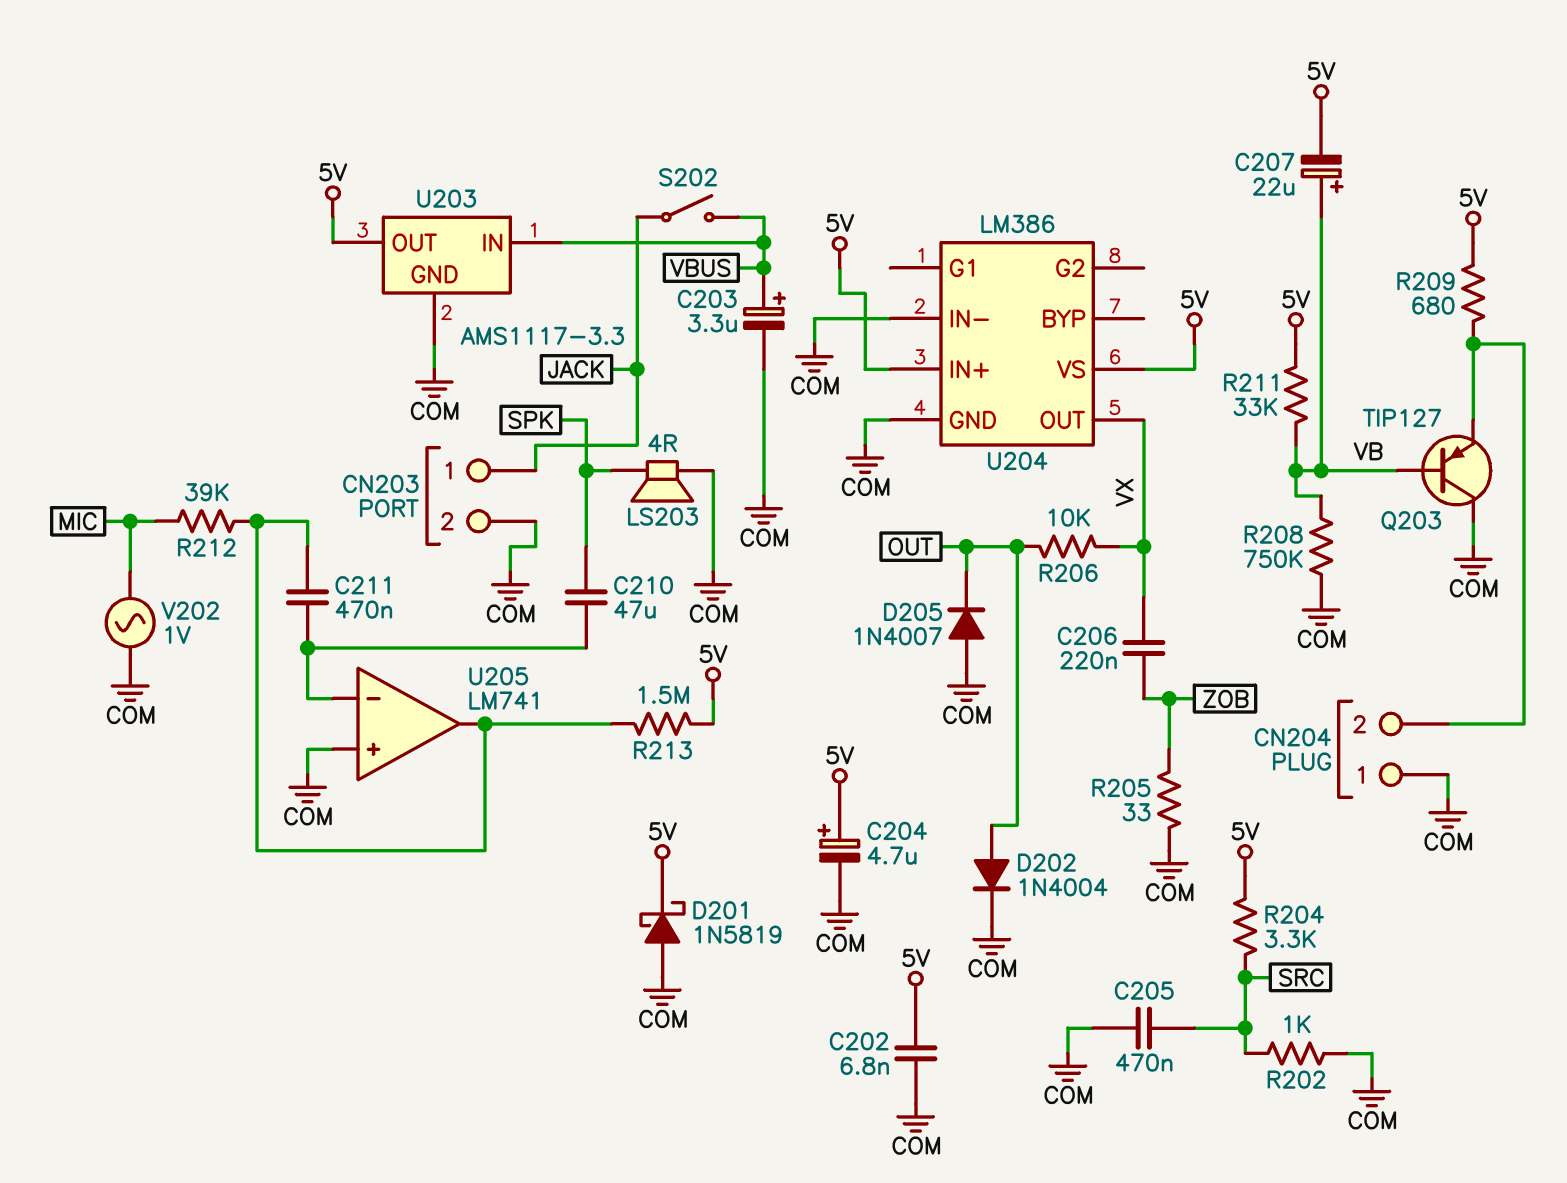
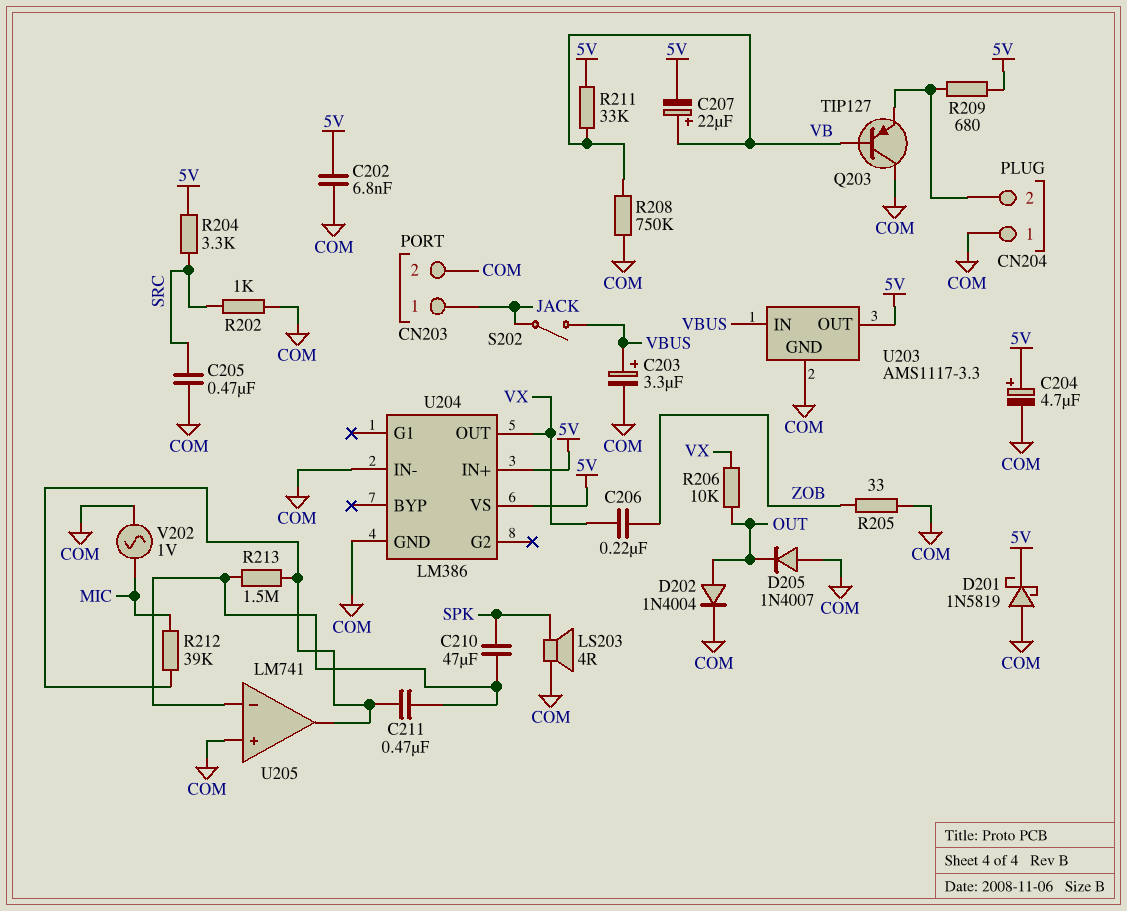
R213: 1.5M (5V, U205/out) -> 1.5M (U205/in-, U205/out)

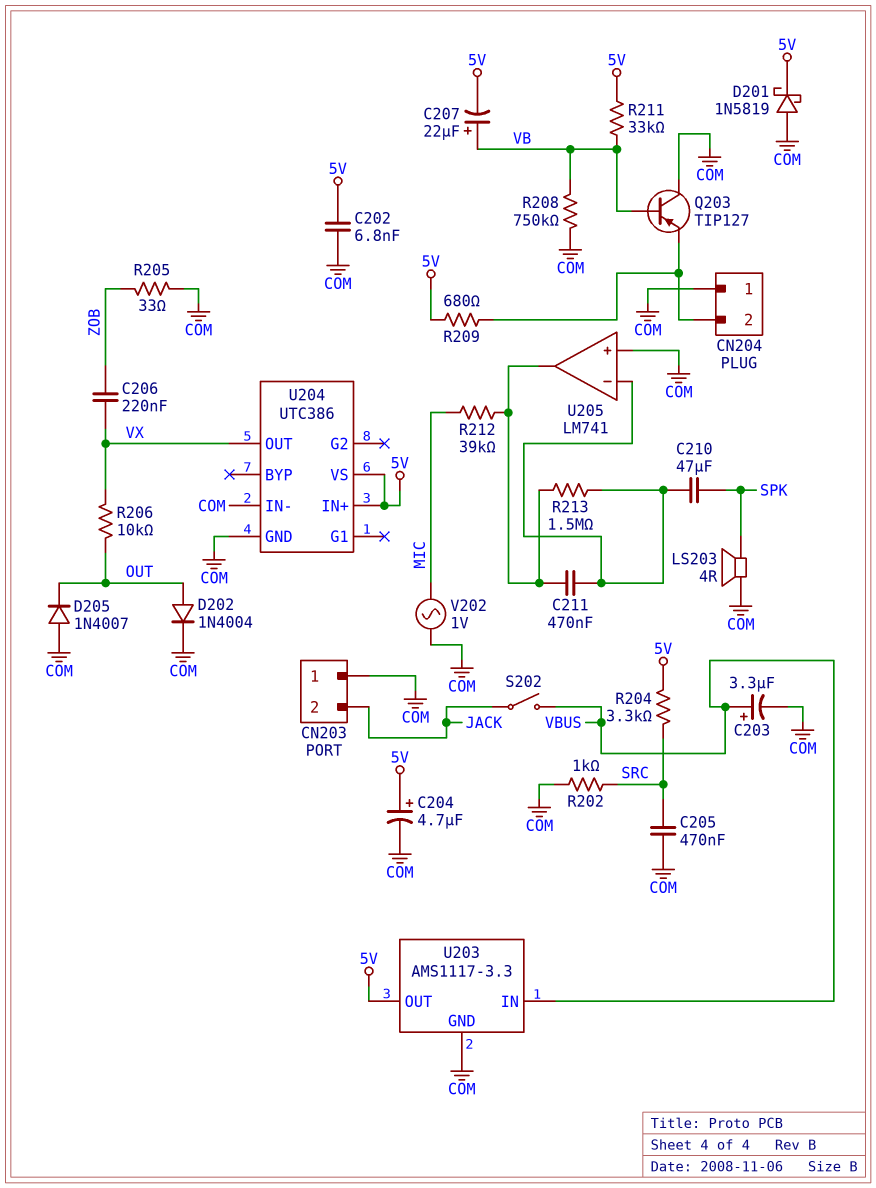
CN203 pin 1: JACK -> COM
CN203 pin 2: COM -> JACK
U204: LM386 -> UTC386

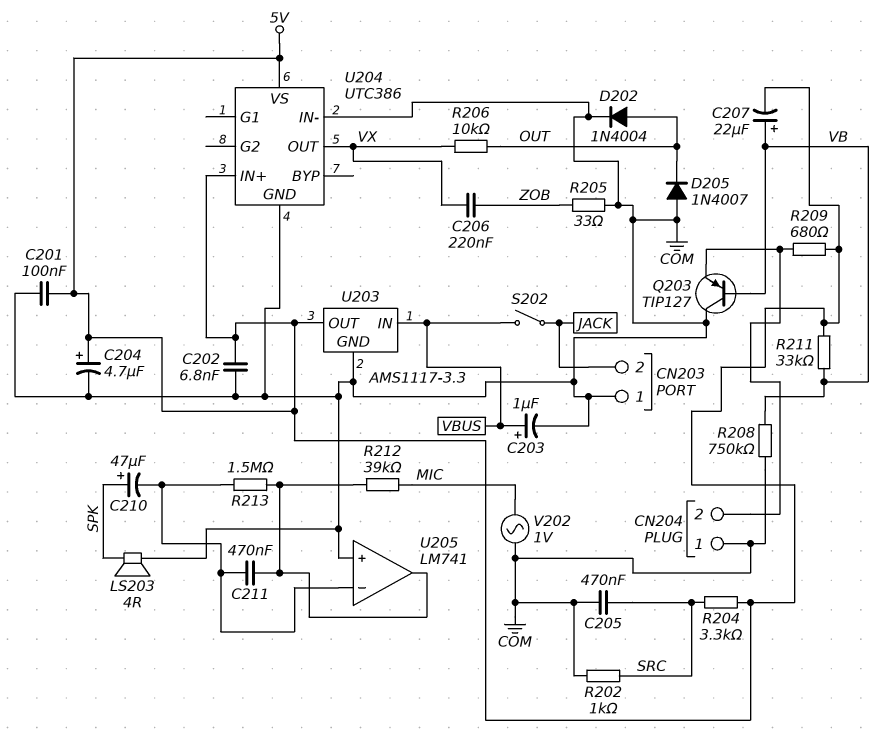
C201: none -> 100nF (5V, COM)
C203: 3.3uF (plus VBUS, minus COM) -> 1uF (plus VBUS, minus COM)
C210: 47uF (SPK, U205/in-) -> 47uF (plus SPK, minus U205/in-)
D201: schottky 1N5819 (A COM, K 5V) -> none

